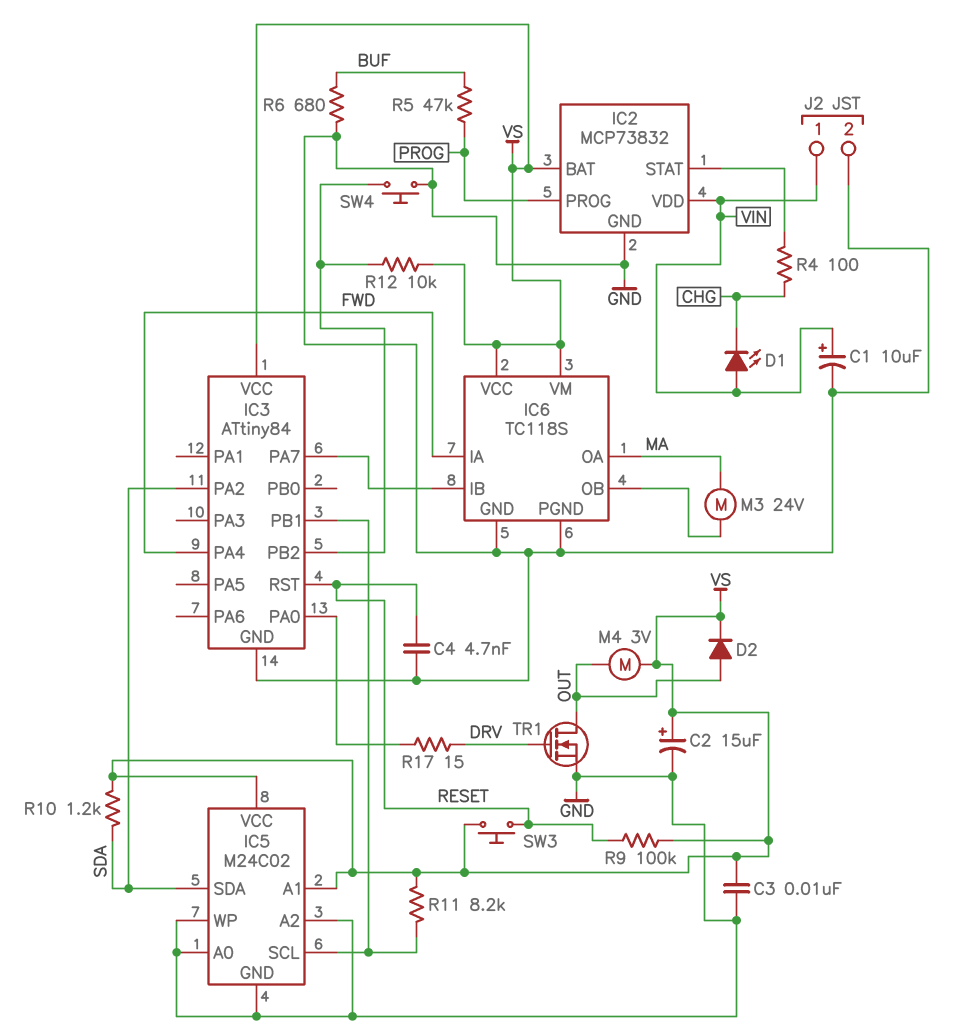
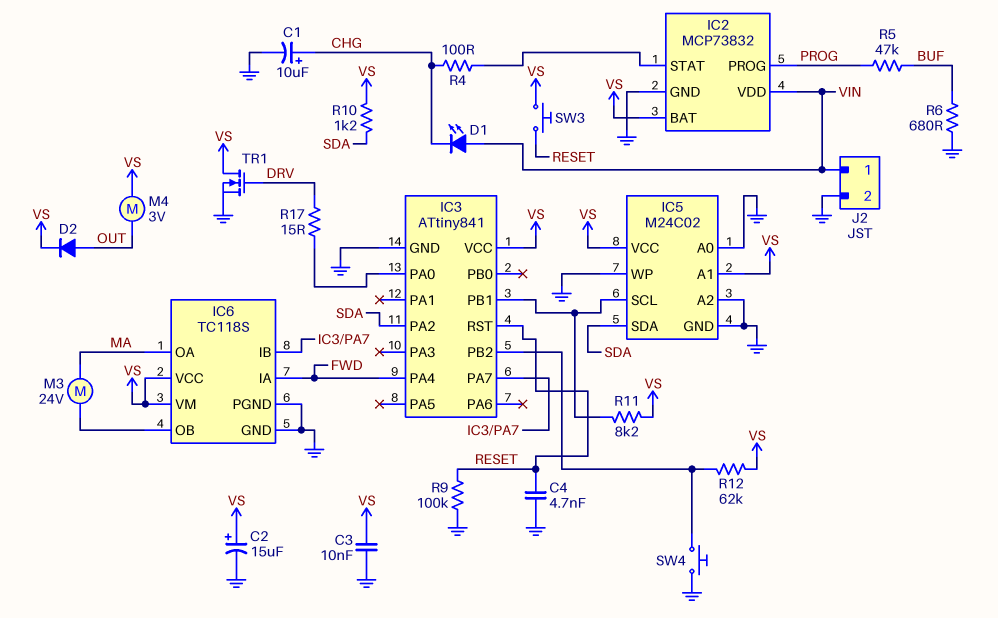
C1: 10uF (plus VIN, minus GND) -> 10uF (plus CHG, minus GND)
IC3: ATtiny84 -> ATtiny841
R9: 100k (RESET, VS) -> 100k (GND, RESET)
R12: 10k (IC3/PB2, VS) -> 62k (IC3/PB2, VS)
TR1: NMOS (G DRV, D OUT, S GND) -> NMOS (G DRV, D VS, S GND)

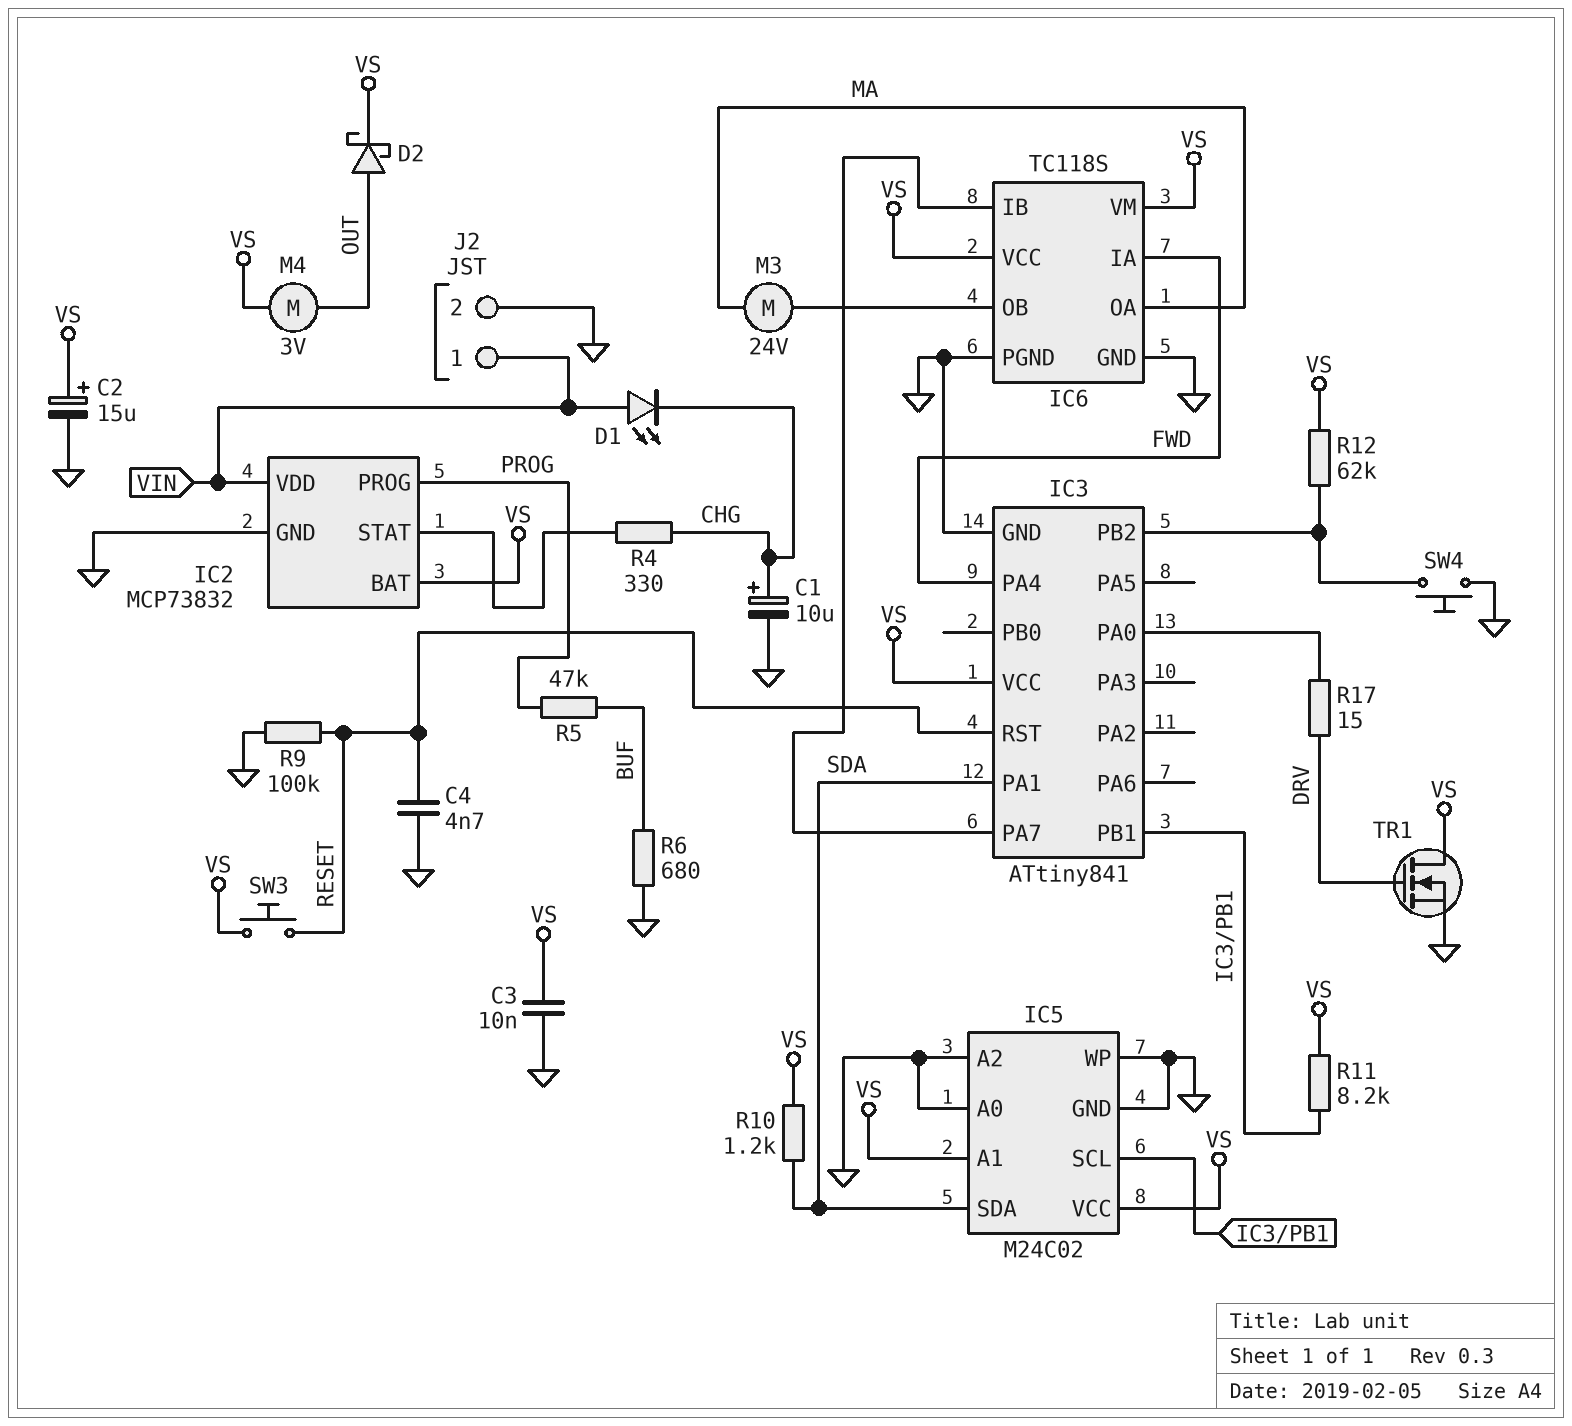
D2: diode (A OUT, K VS) -> schottky (A OUT, K VS)
IC3 pin PA1: none -> SDA
IC3 pin PA2: SDA -> none
R4: 100 (CHG, IC2/STAT) -> 330 (CHG, IC2/STAT)

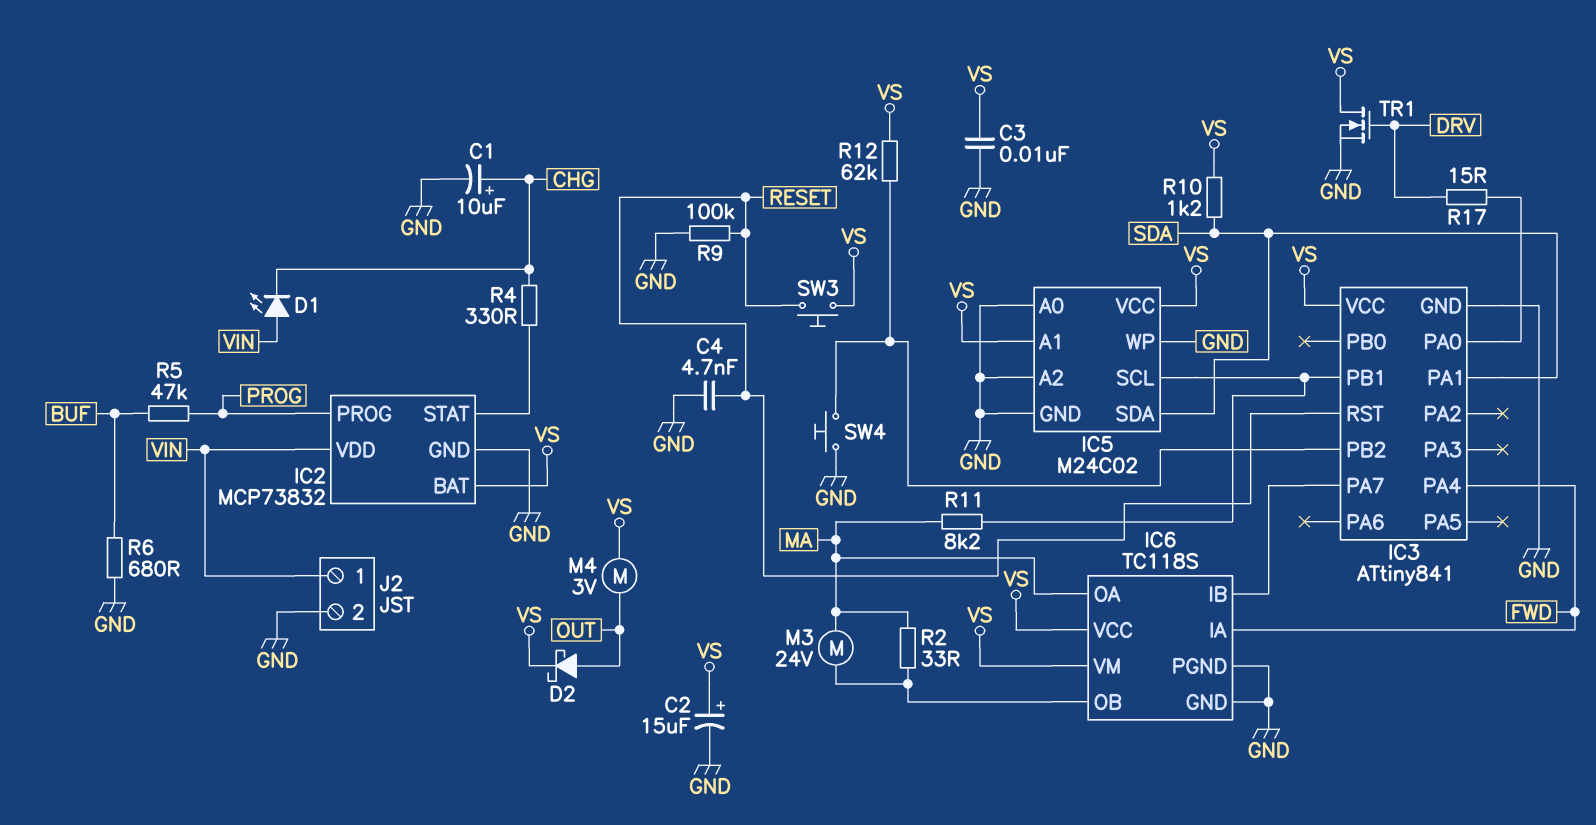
R2: none -> 33 (IC6/OB, MA)
R11: 8.2k (IC3/PB1, VS) -> 8.2k (IC3/PB1, MA)

